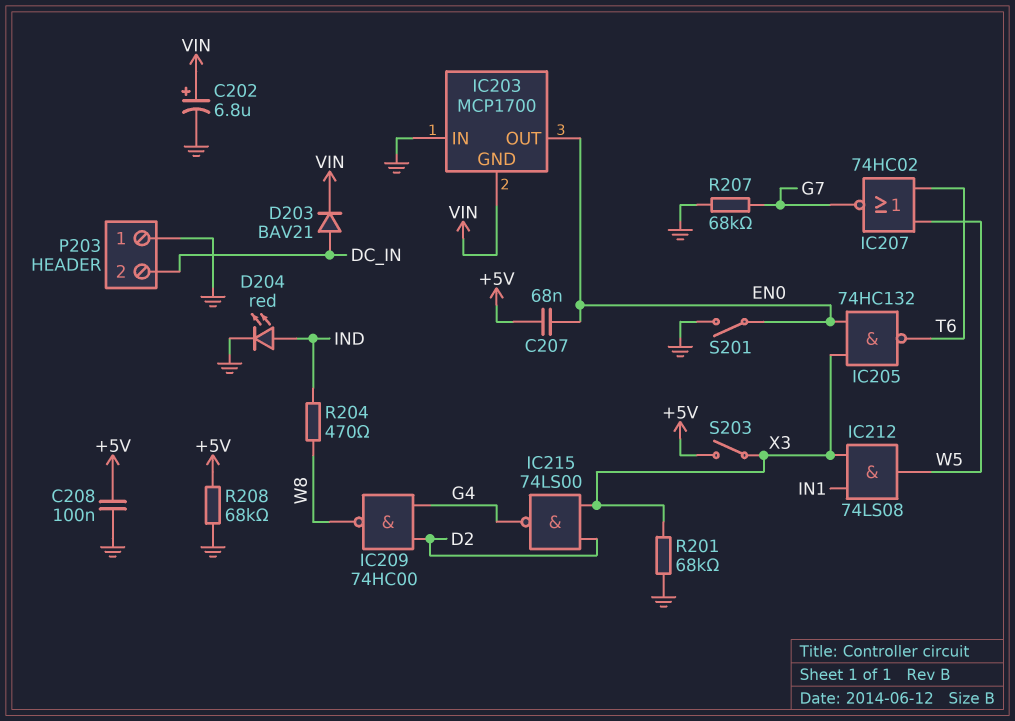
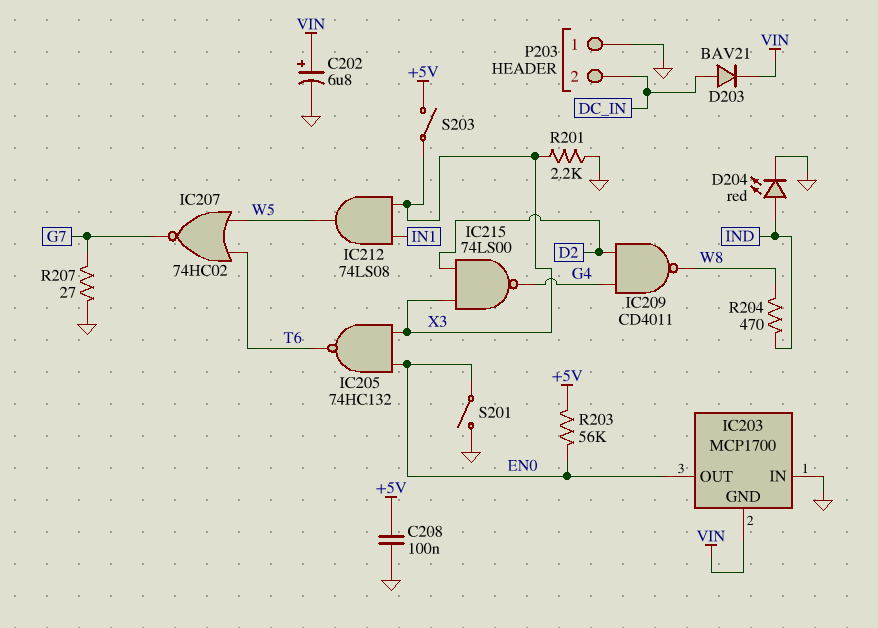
C207: 68nF (+5V, EN0) -> none
IC209: NAND 74HC00 (in D2, in G4, out W8) -> NAND CD4011 (in D2, in G4, out W8)
R201: 68k (GND, X3) -> 2.2k (GND, X3)
R203: none -> 56k (+5V, EN0)
R207: 68k (G7, GND) -> 27 (G7, GND)
R208: 68k (+5V, GND) -> none

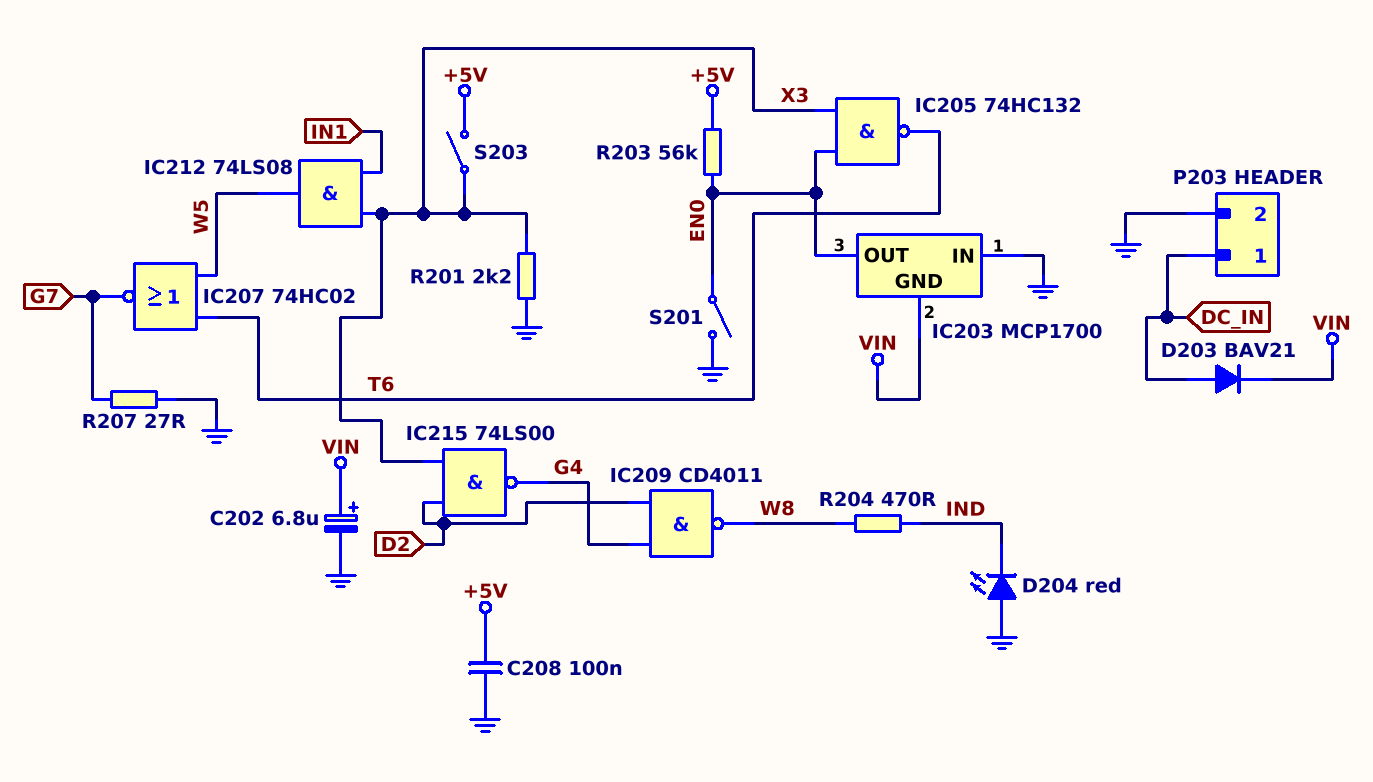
D204: LED red (A IND, K GND) -> LED red (A GND, K IND)
P203 pin 1: GND -> DC_IN
P203 pin 2: DC_IN -> GND

